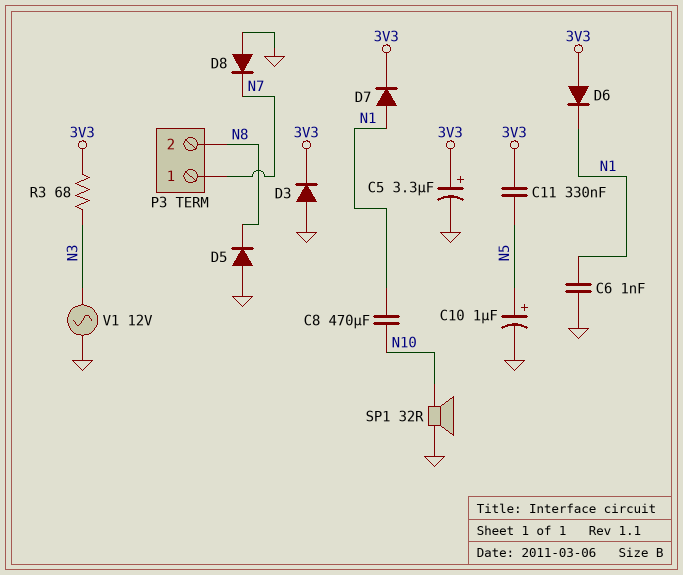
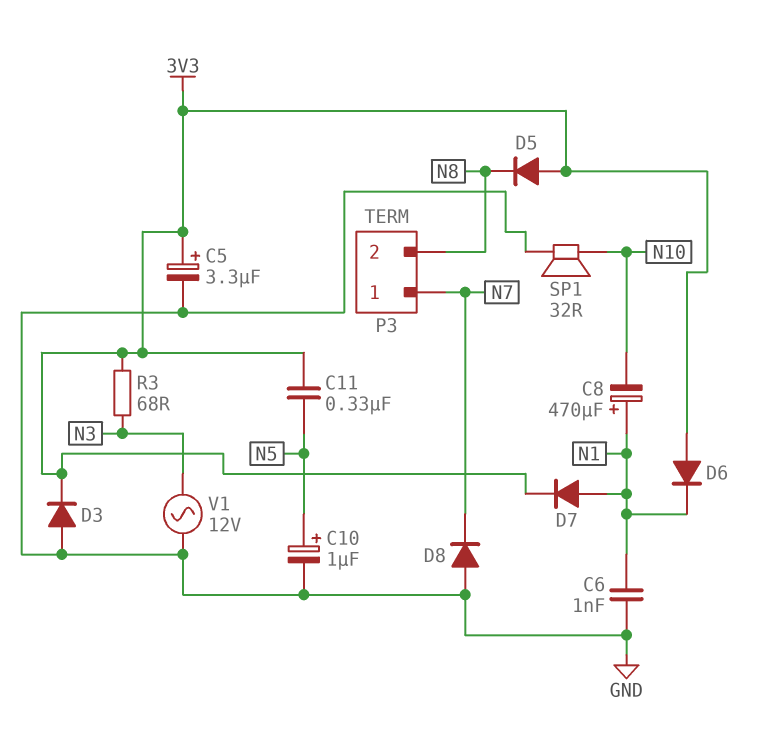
C8: 470uF (N1, N10) -> 470uF (plus N1, minus N10)
D5: diode (A GND, K N8) -> diode (A 3V3, K N8)

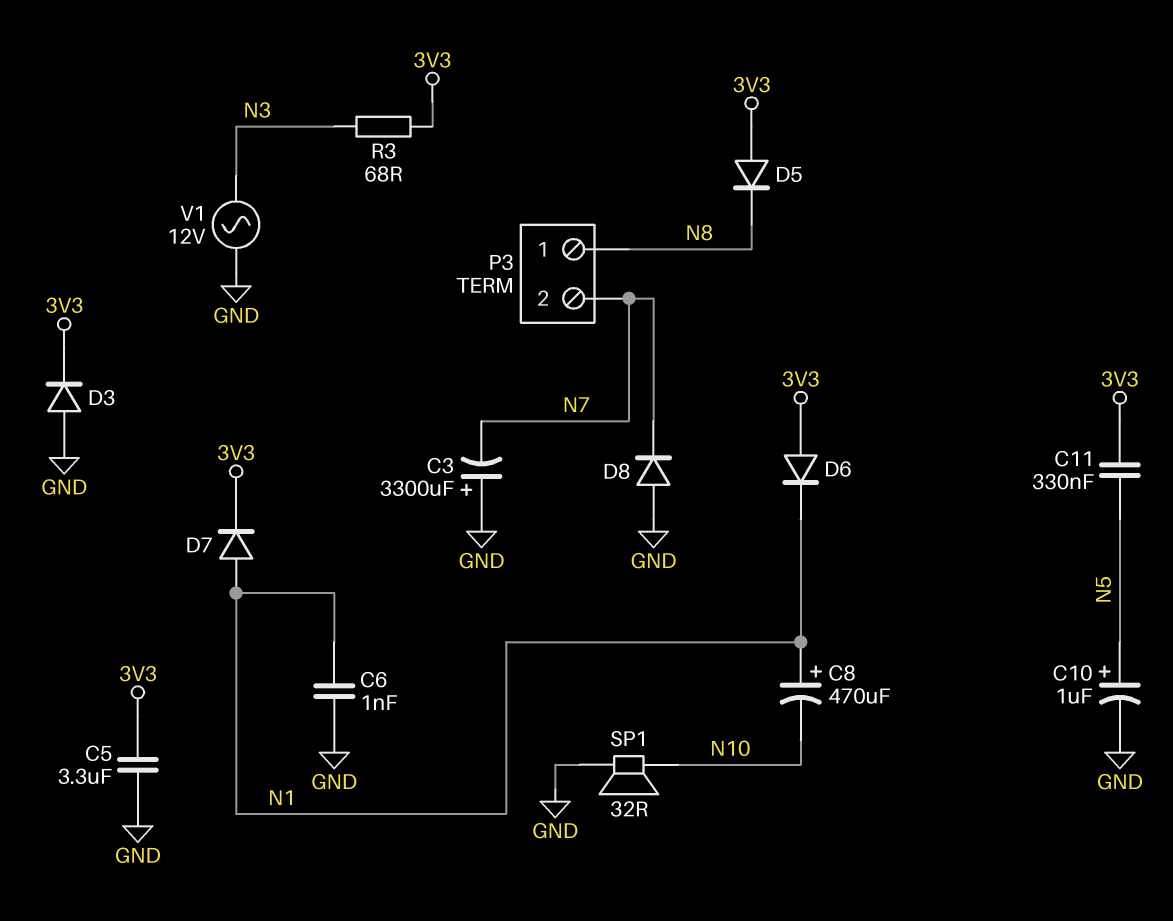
C3: none -> 3300uF (plus GND, minus N7)
C5: 3.3uF (plus 3V3, minus GND) -> 3.3uF (3V3, GND)
P3 pin 1: N7 -> N8
P3 pin 2: N8 -> N7

